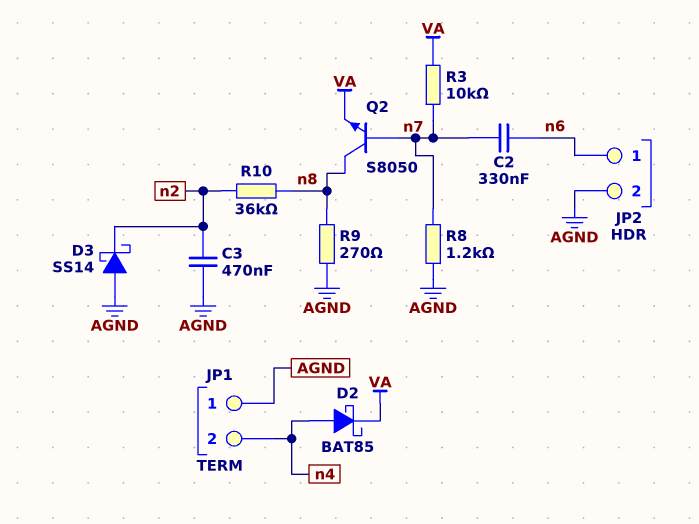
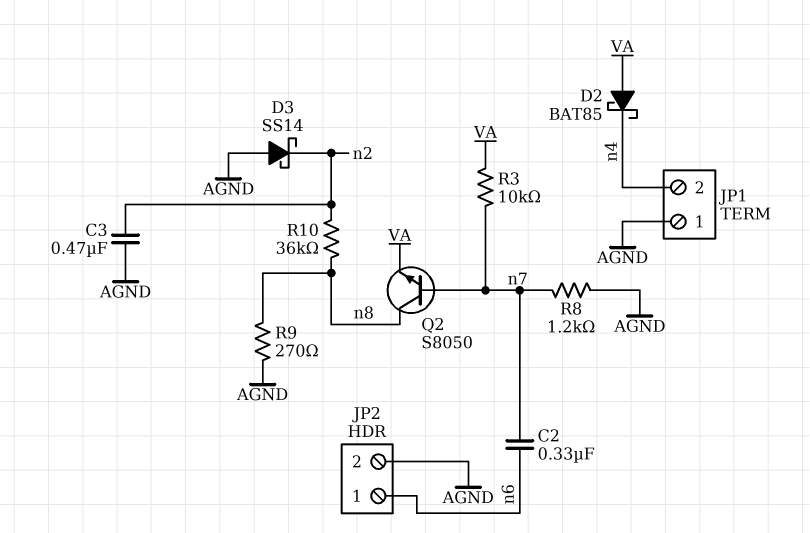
D2: schottky BAT85 (A n4, K VA) -> schottky BAT85 (A VA, K n4)

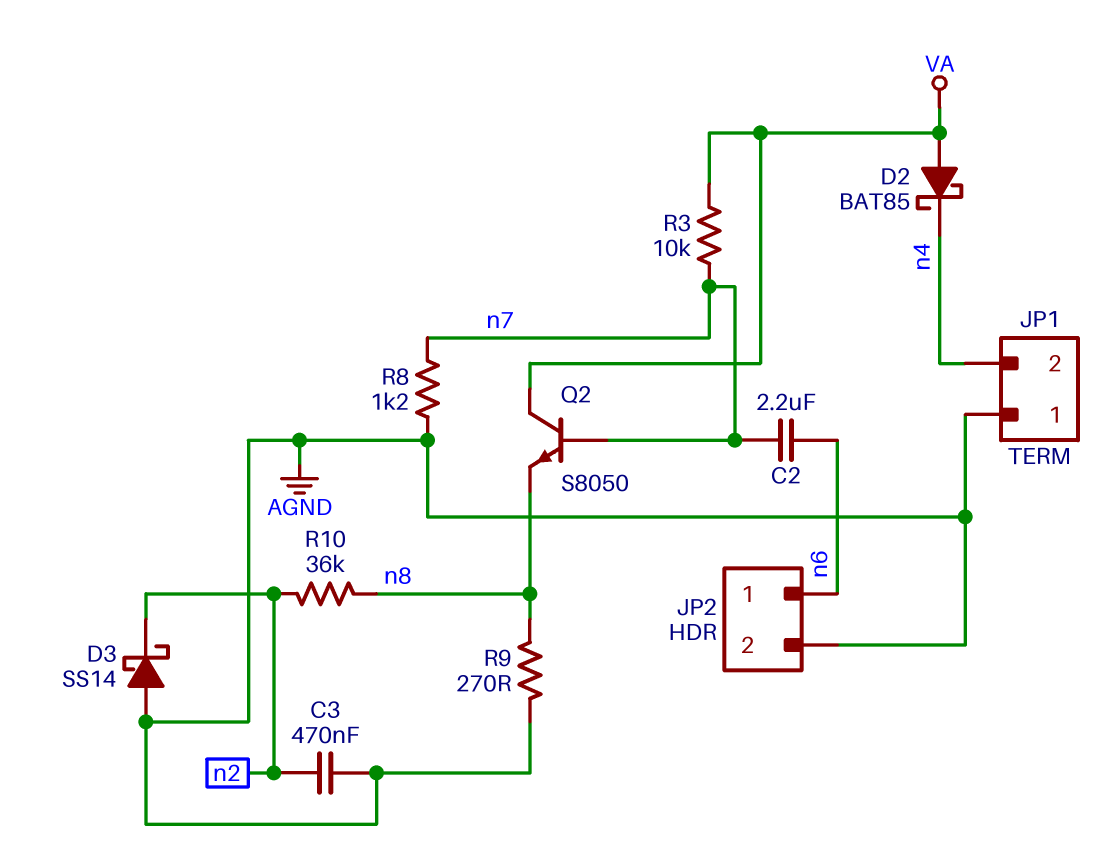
C2: 330nF (n6, n7) -> 2.2uF (n6, n7)
Q2: NPN S8050 (B n7, C n8, E VA) -> NPN S8050 (B n7, C VA, E n8)

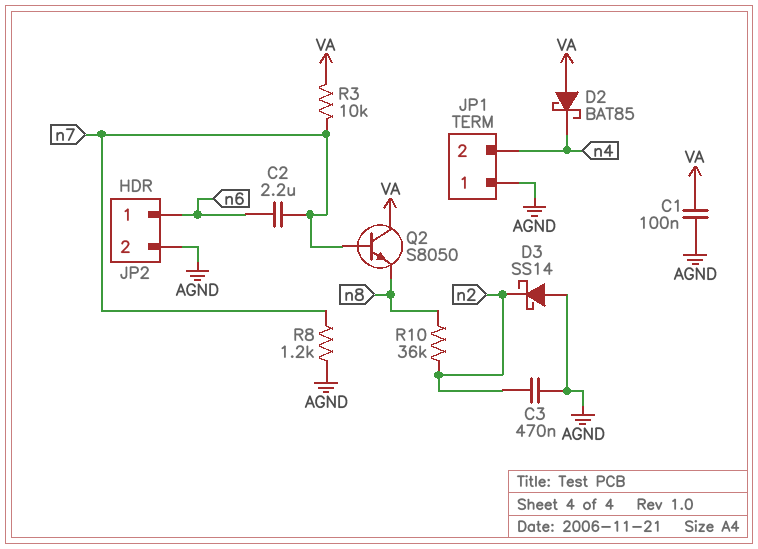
C1: none -> 100nF (AGND, VA)
R9: 270 (AGND, n8) -> none

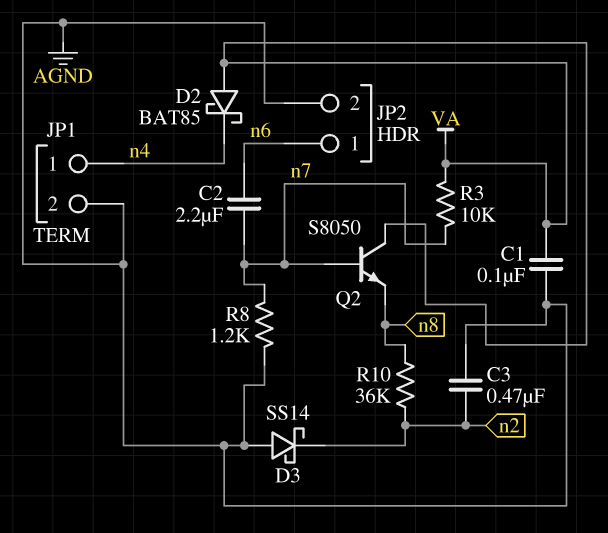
JP1 pin 1: AGND -> n4
JP1 pin 2: n4 -> AGND

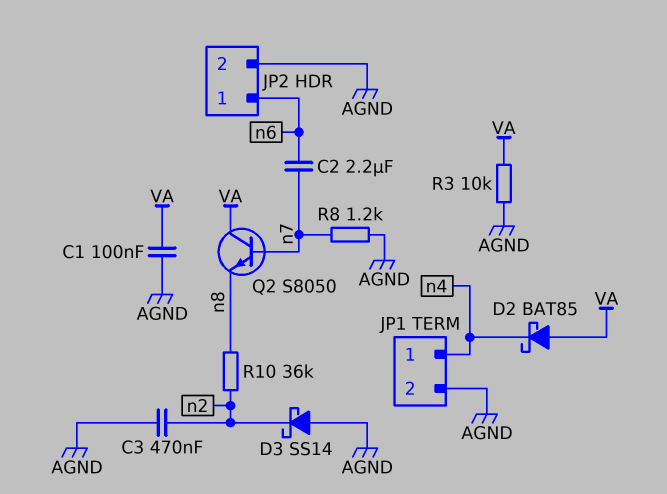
R3: 10k (VA, n7) -> 10k (AGND, VA)

